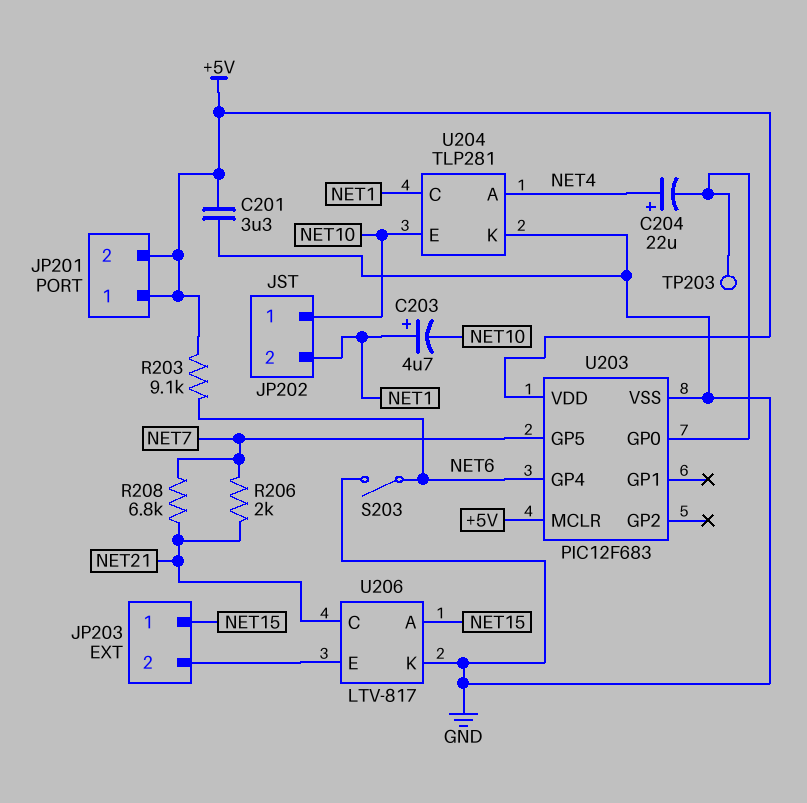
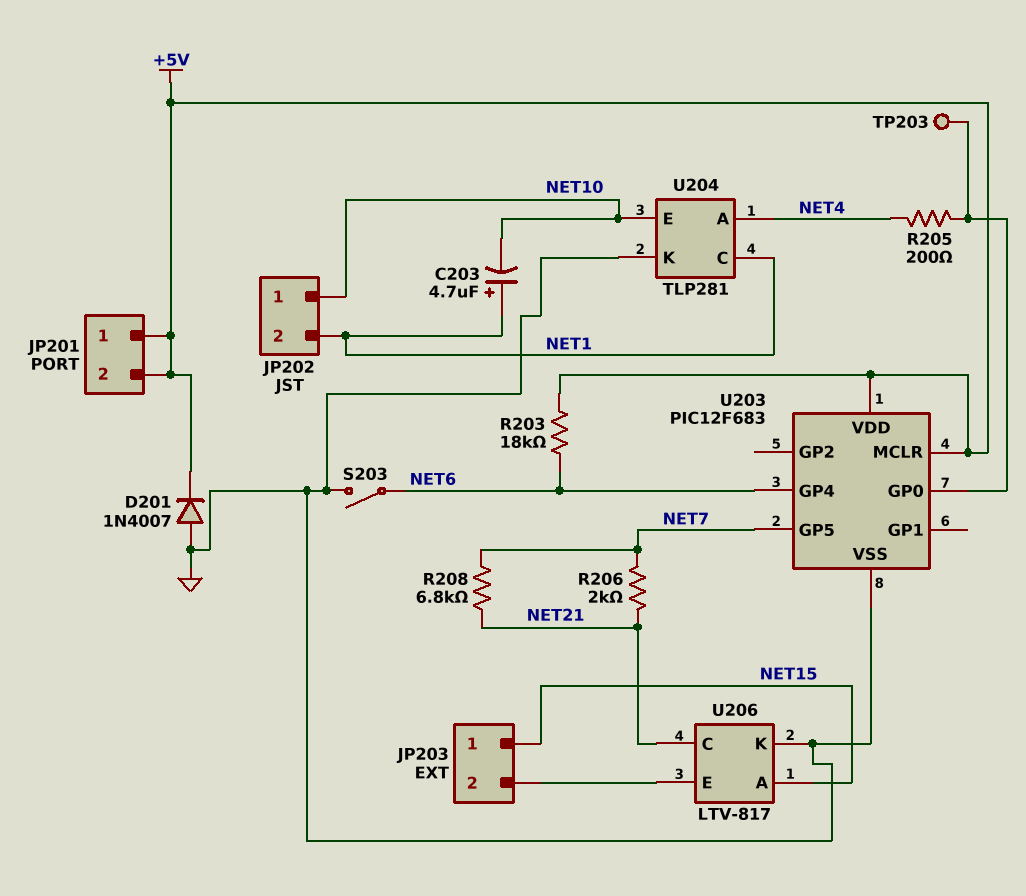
C201: 3.3uF (+5V, GND) -> none
C204: 22uF (plus NET4, minus U203/GP0) -> none
D201: none -> diode 1N4007 (A GND, K +5V)
R203: 9.1k (+5V, NET6) -> 18k (+5V, NET6)
R205: none -> 200 (NET4, U203/GP0)

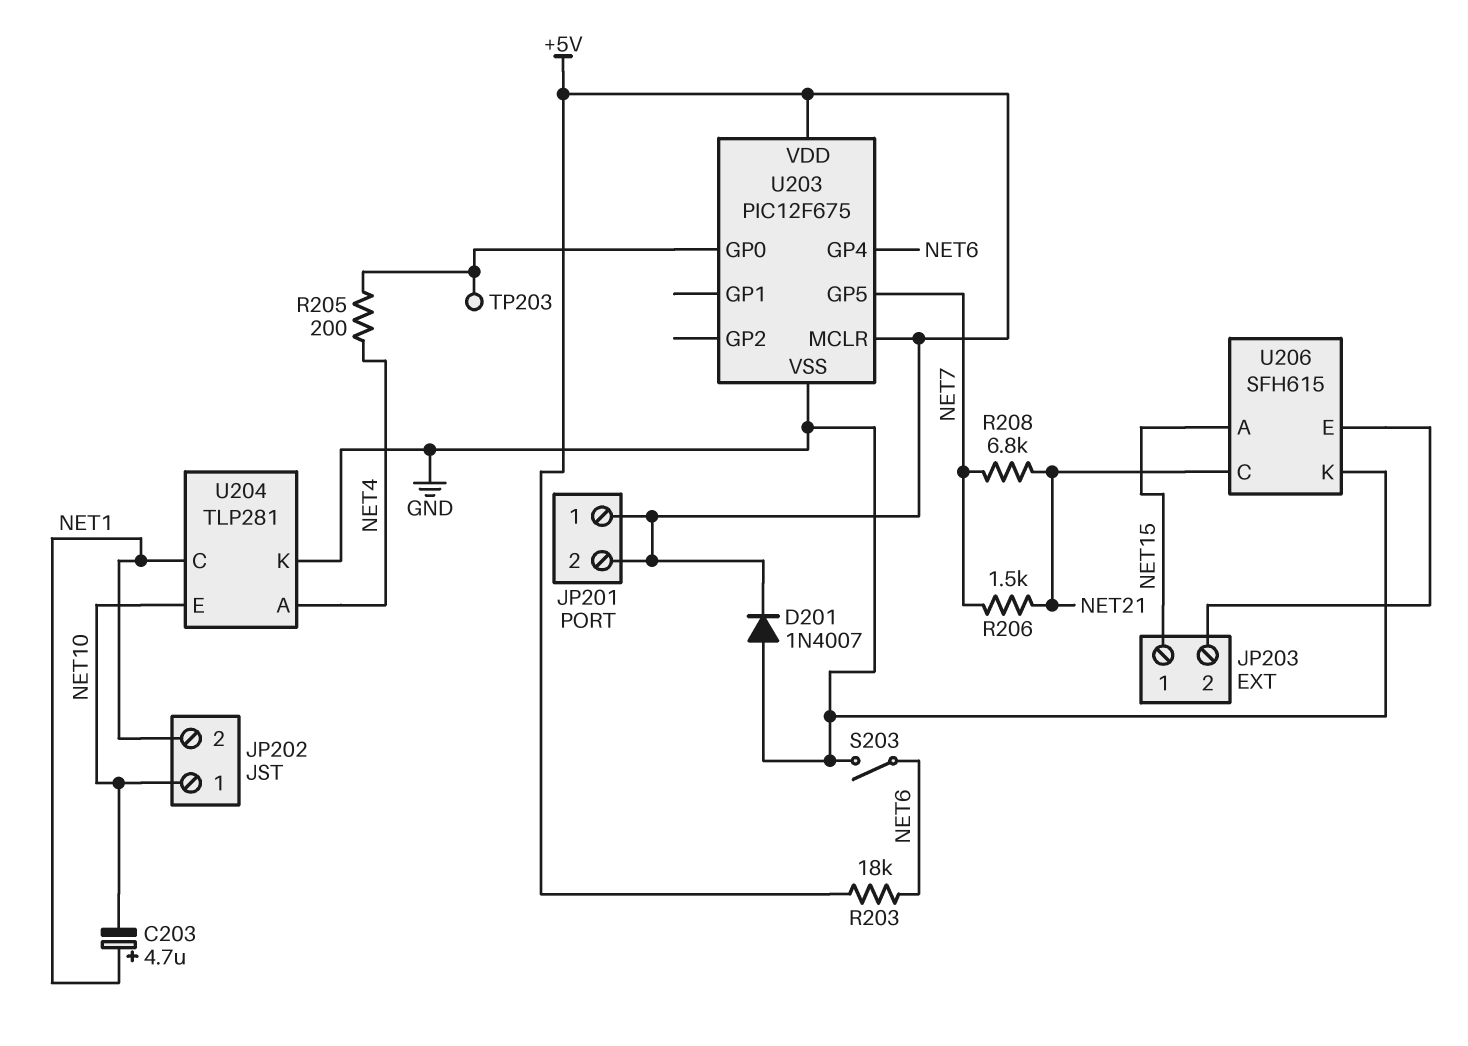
R206: 2k (NET7, NET21) -> 1.5k (NET7, NET21)
U203: PIC12F683 -> PIC12F675
U206: LTV-817 -> SFH615

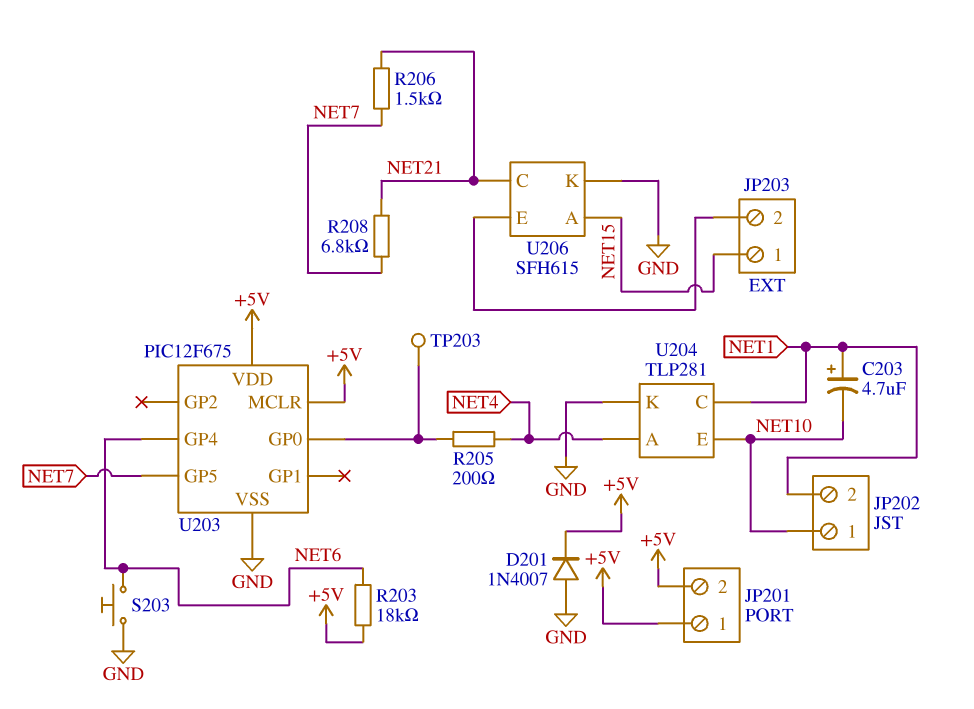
S203: switch (GND, NET6) -> button (GND, NET6)

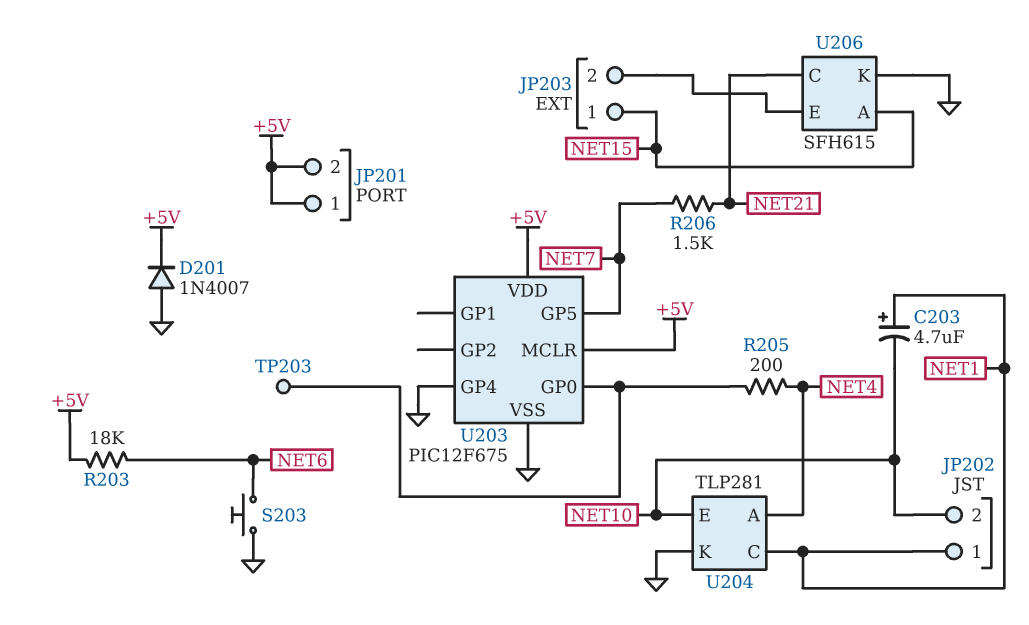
JP202 pin 1: NET10 -> NET1
JP202 pin 2: NET1 -> NET10
R208: 6.8k (NET7, NET21) -> none
U203 pin GP4: NET6 -> GND

